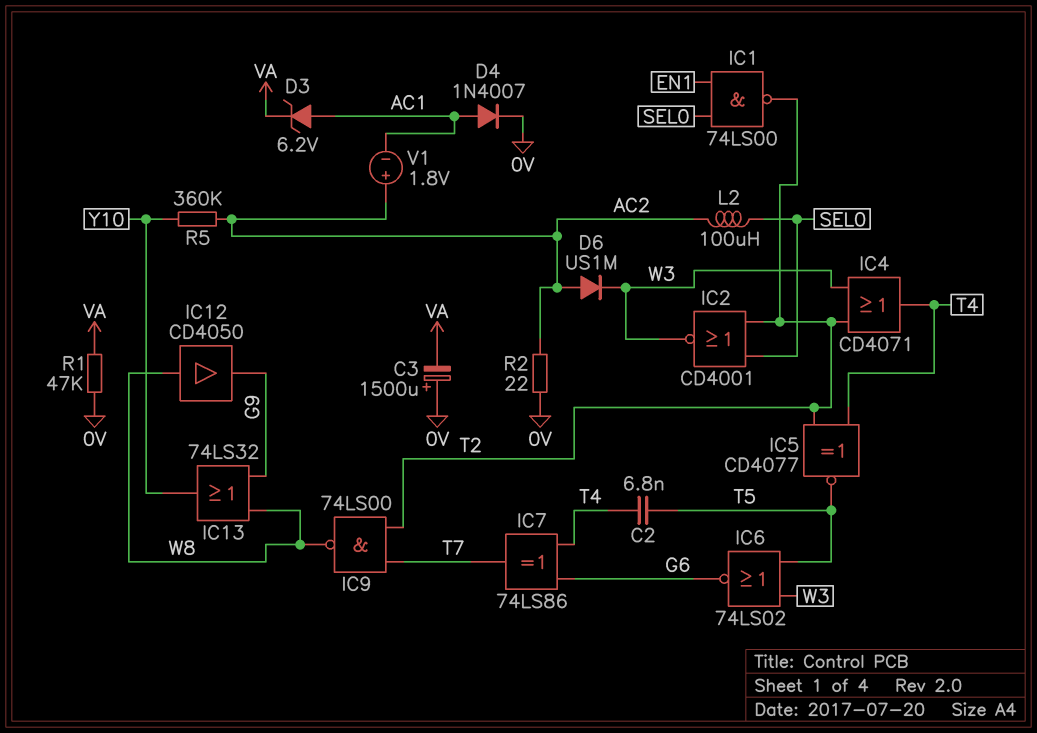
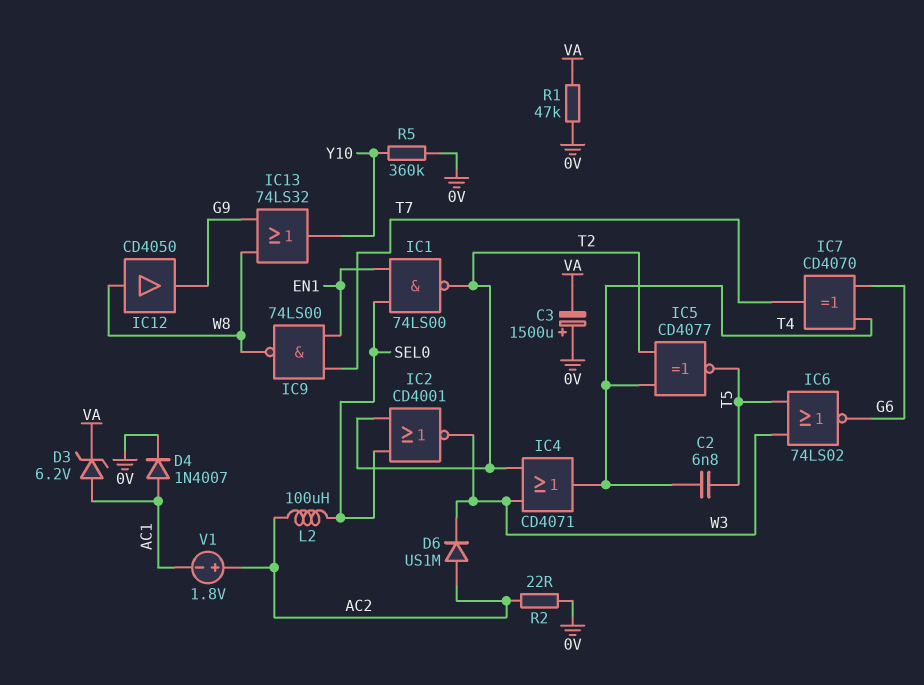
IC7: XOR 74LS86 (in G6, in T4, out T7) -> XOR CD4070 (in G6, in T4, out T7)
IC9: NAND 74LS00 (in T2, in T7, out W8) -> NAND 74LS00 (in EN1, in T7, out W8)
R5: 360k (AC2, Y10) -> 360k (0V, Y10)

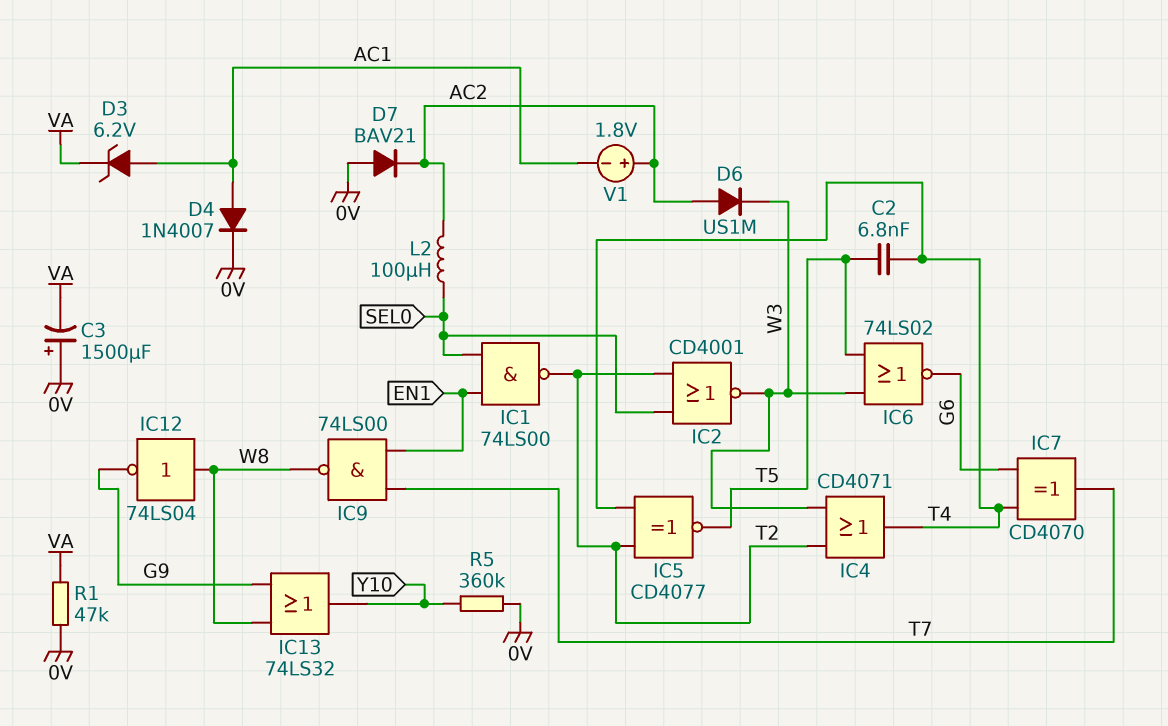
D7: none -> diode BAV21 (A 0V, K AC2)
IC12: buffer CD4050 (in W8, out G9) -> NOT 74LS04 (in W8, out G9)
R2: 22 (0V, AC2) -> none

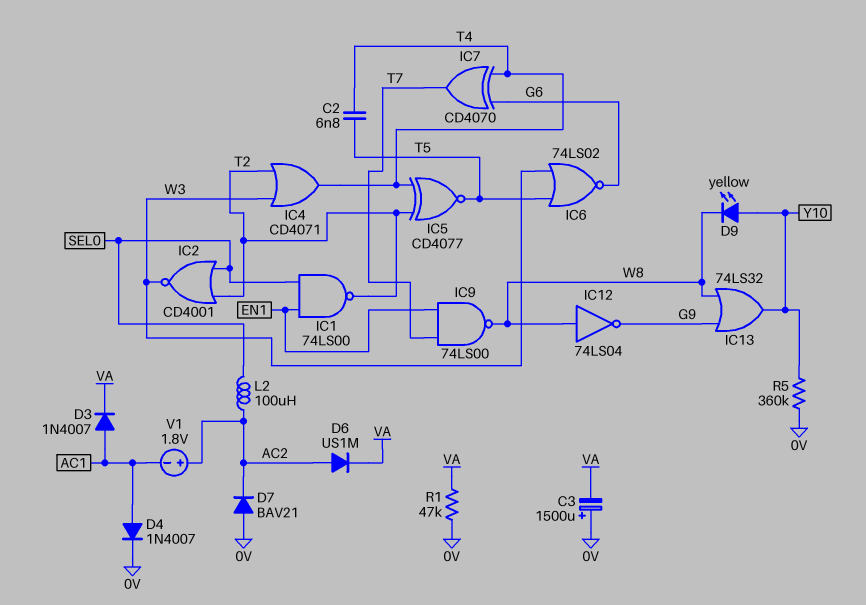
D3: zener 6.2V (A AC1, K VA) -> diode 1N4007 (A AC1, K VA)
D6: diode US1M (A AC2, K W3) -> diode US1M (A AC2, K VA)
D9: none -> LED yellow (A Y10, K W8)

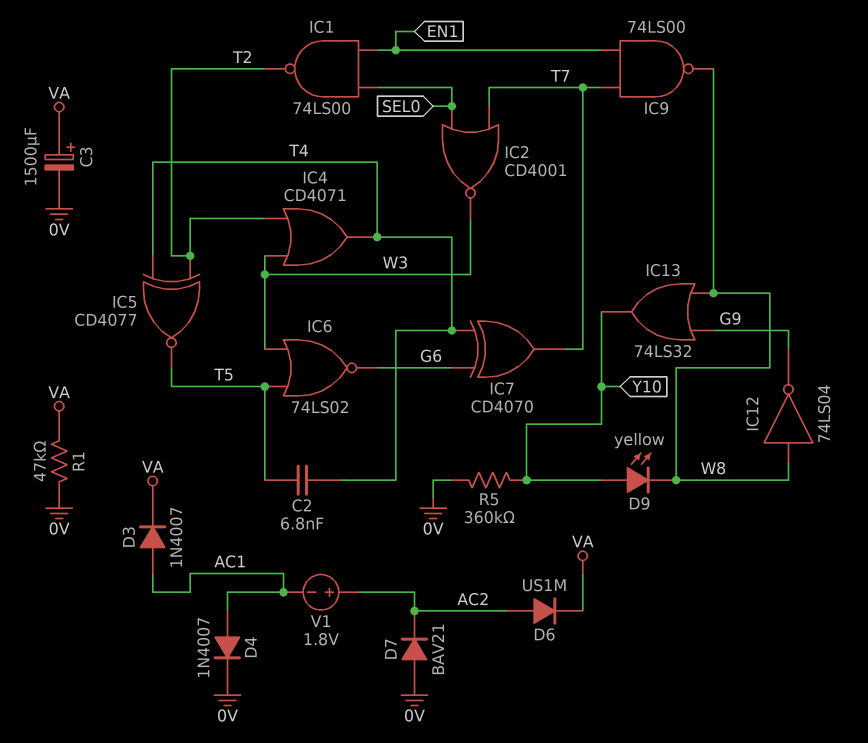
C3: 1500uF (plus 0V, minus VA) -> 1500uF (plus VA, minus 0V)
IC2: NOR CD4001 (in SEL0, in T2, out W3) -> NOR CD4001 (in SEL0, in T7, out W3)
L2: 100uH (AC2, SEL0) -> none

